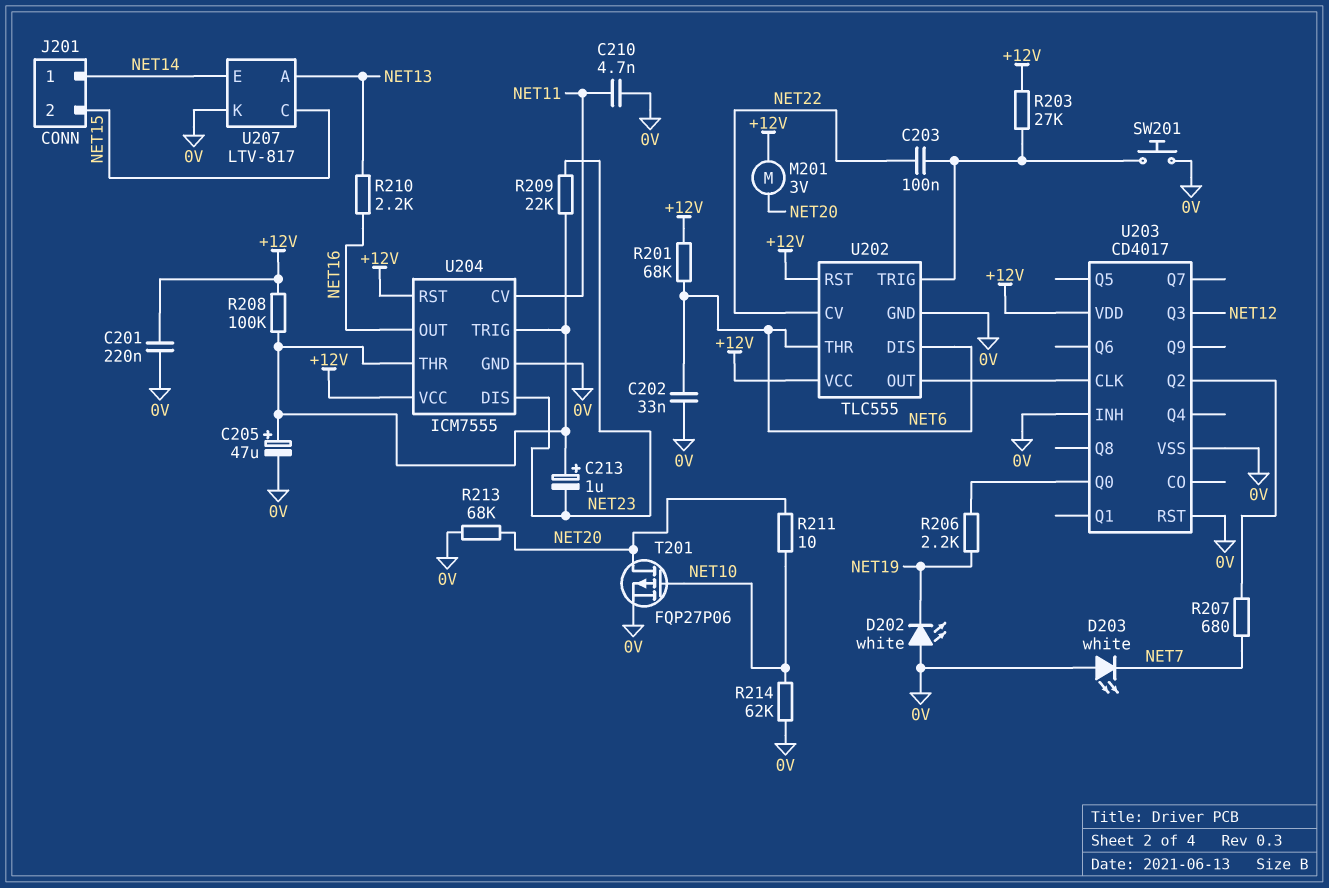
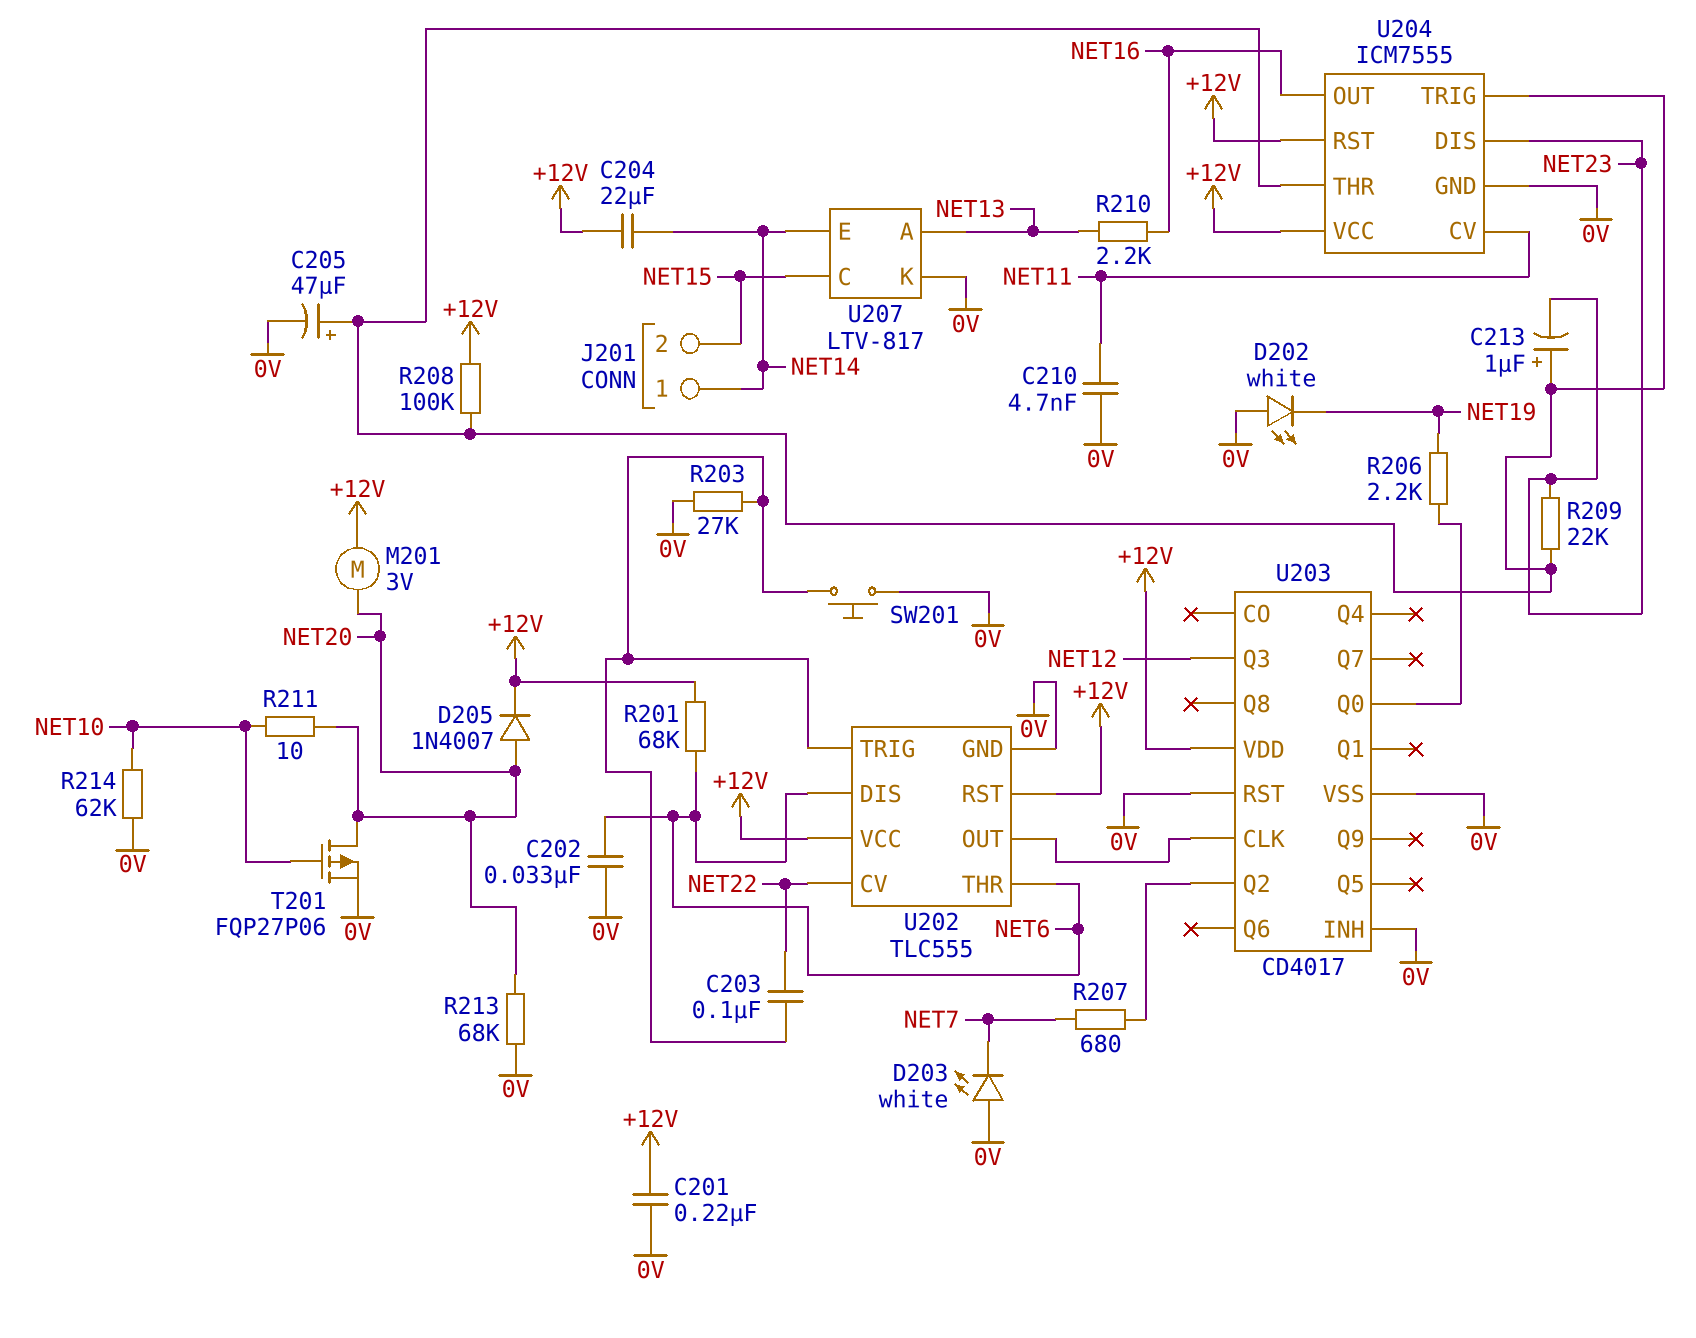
C204: none -> 22uF (+12V, NET14)
D205: none -> diode 1N4007 (A NET20, K +12V)
R203: 27k (+12V, U202/TRIG) -> 27k (0V, U202/TRIG)

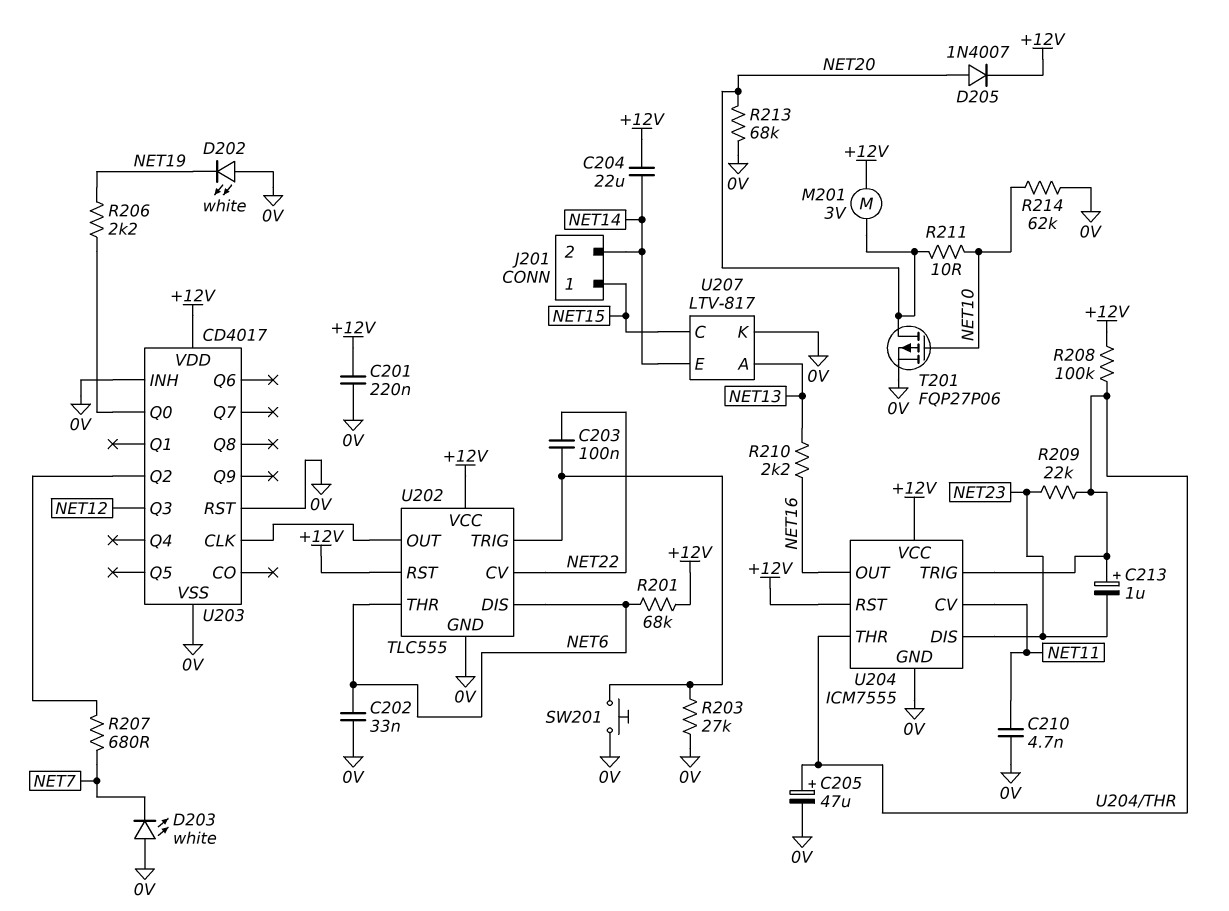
J201 pin 1: NET14 -> NET15
J201 pin 2: NET15 -> NET14

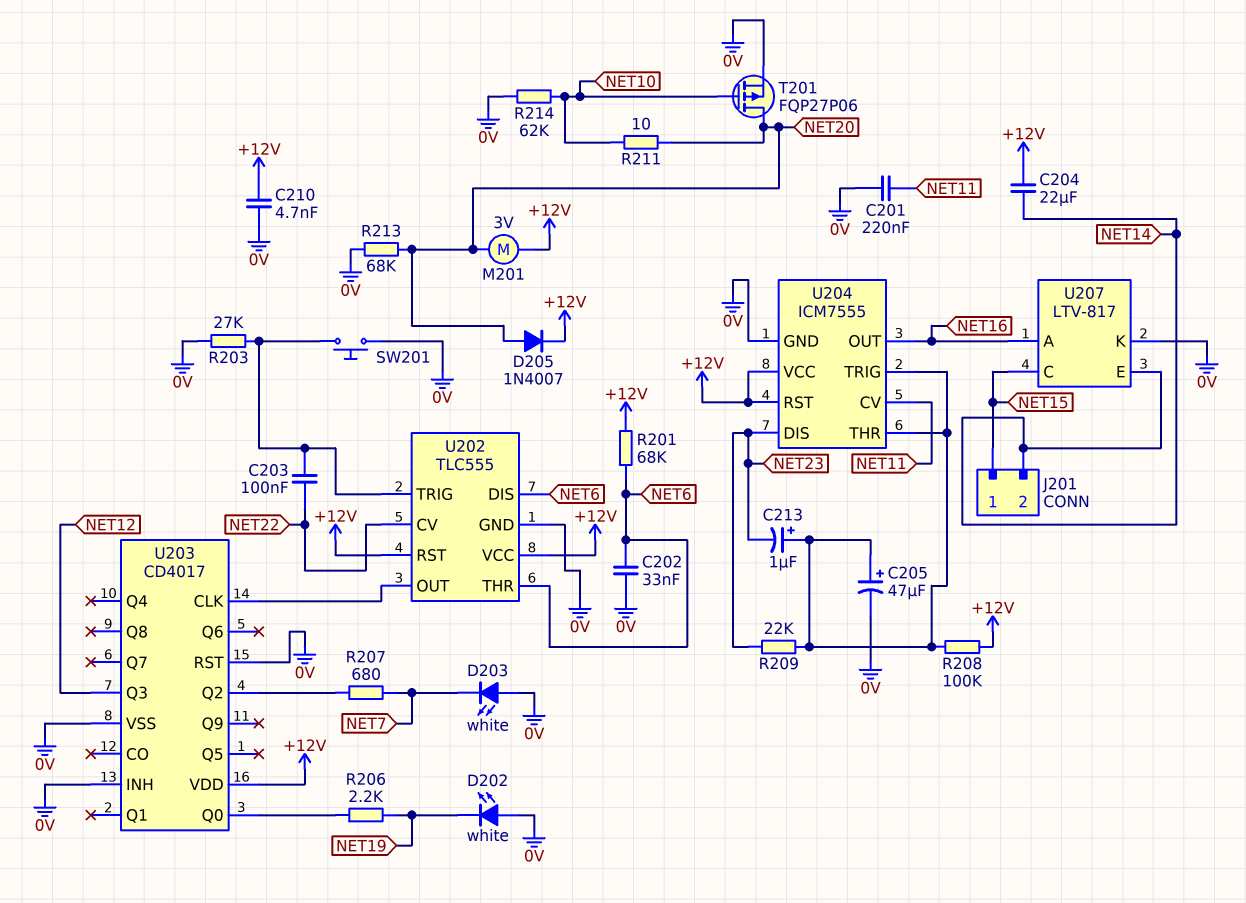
C201: 220nF (+12V, 0V) -> 220nF (0V, NET11)
C210: 4.7nF (0V, NET11) -> 4.7nF (+12V, 0V)
R210: 2.2k (NET13, NET16) -> none
U207 pin A: NET13 -> NET16

